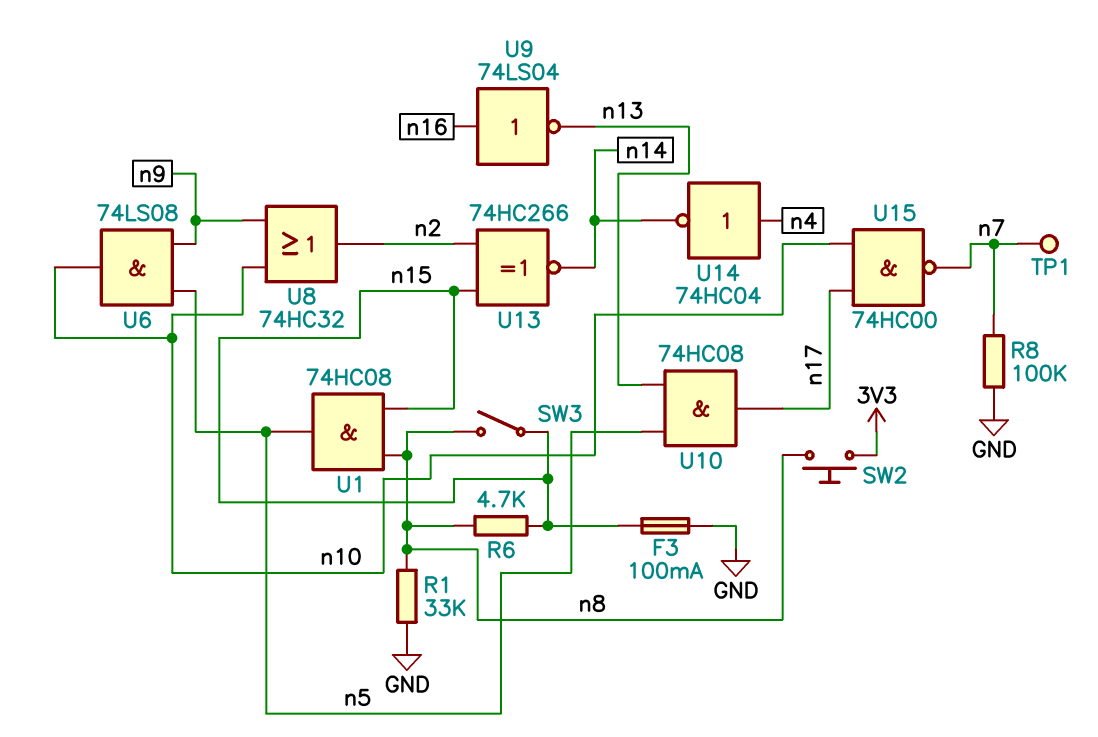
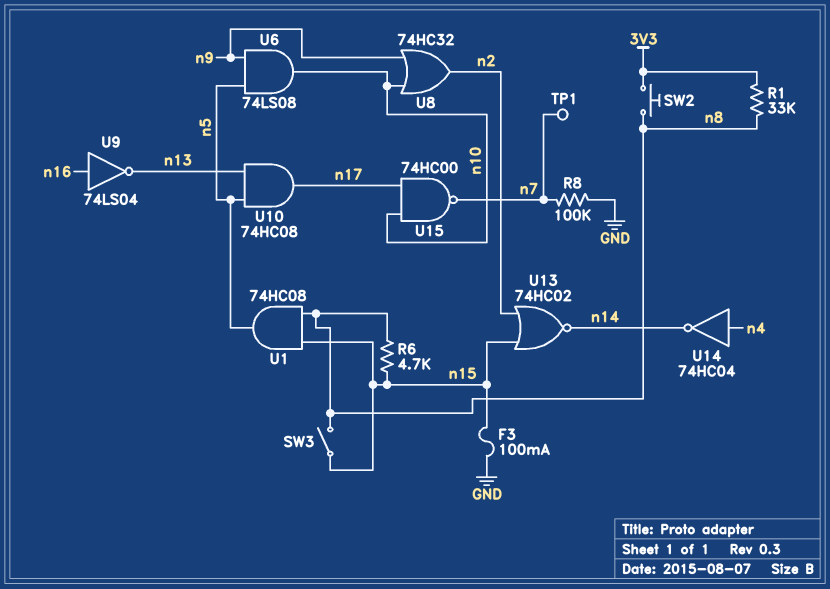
R1: 33k (GND, n8) -> 33k (3V3, n8)
U13: XNOR 74HC266 (in n2, in n15, out n14) -> NOR 74HC02 (in n2, in n15, out n14)

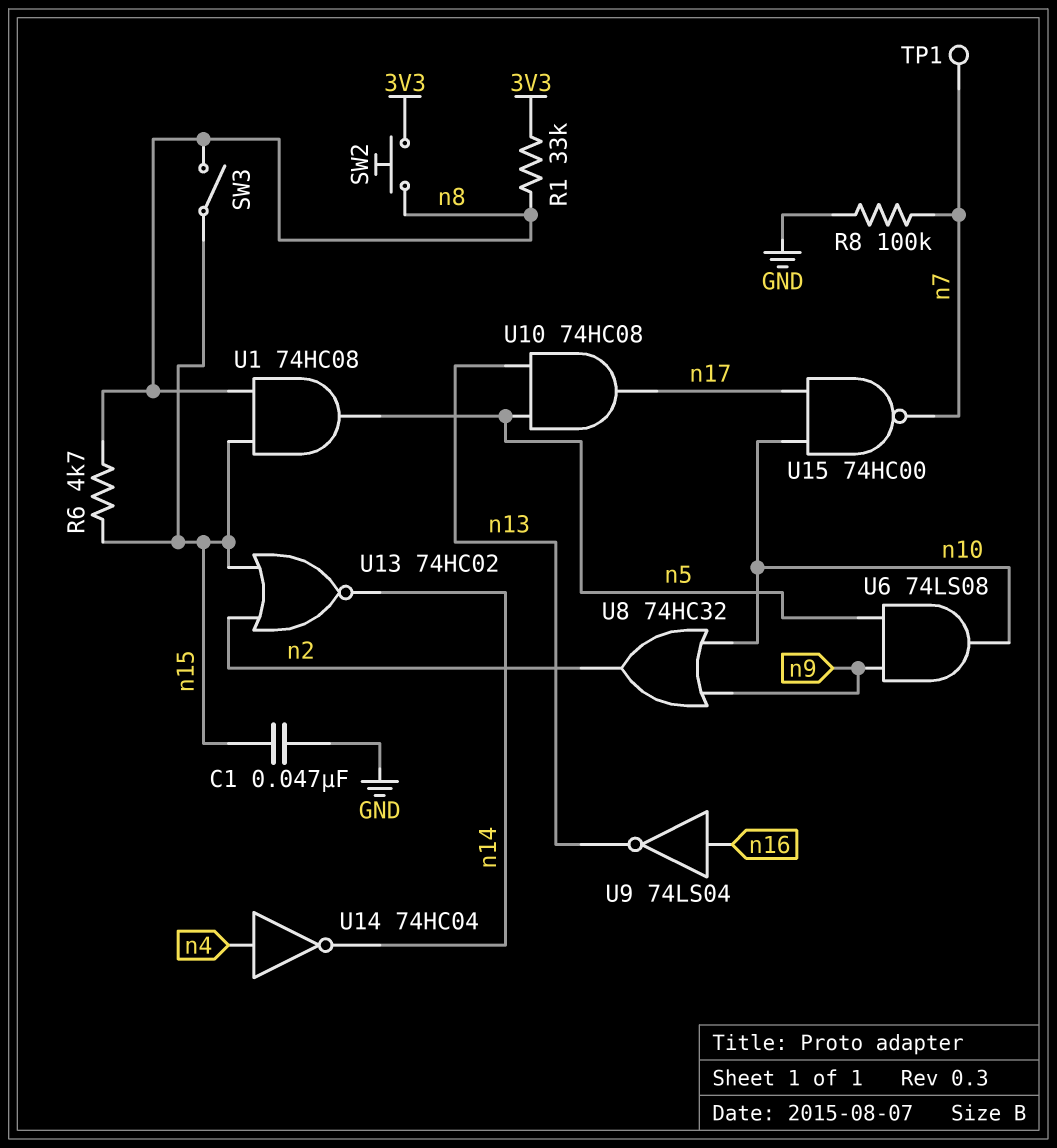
C1: none -> 47nF (GND, n15)
F3: 100mA (GND, n15) -> none

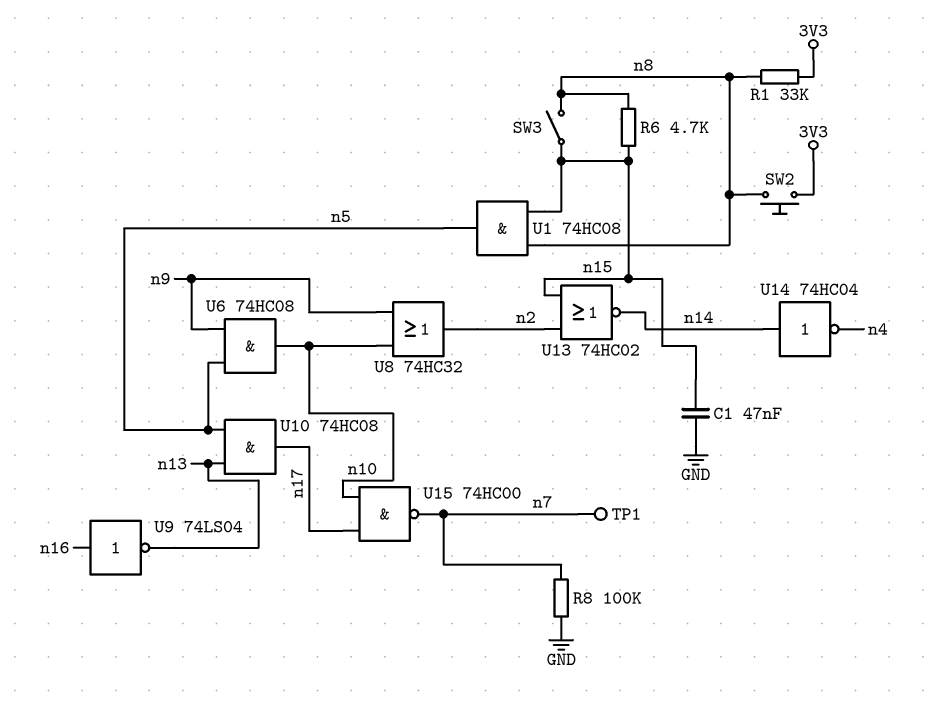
U6: AND 74LS08 (in n5, in n9, out n10) -> AND 74HC08 (in n5, in n9, out n10)
U14: NOT 74HC04 (in n4, out n14) -> NOT 74HC04 (in n14, out n4)

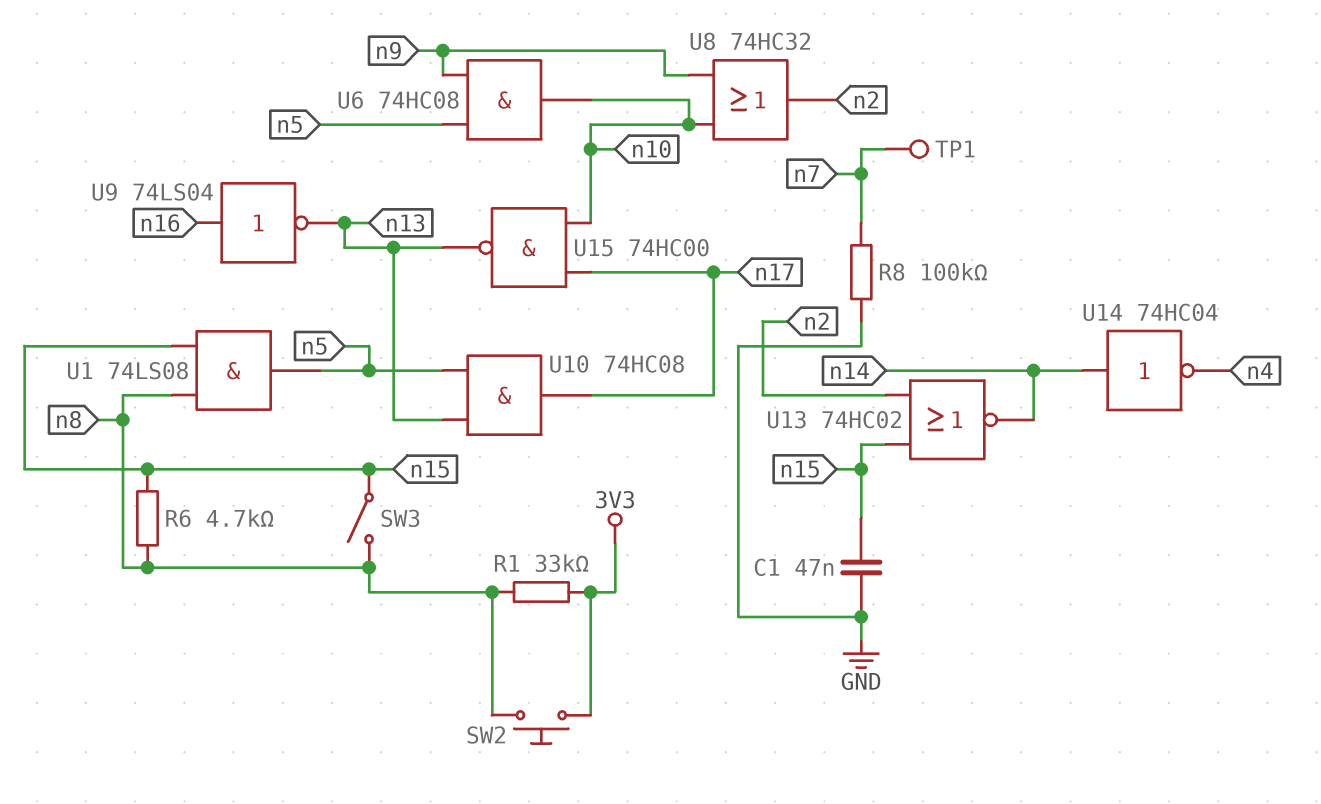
U1: AND 74HC08 (in n8, in n15, out n5) -> AND 74LS08 (in n8, in n15, out n5)
U15: NAND 74HC00 (in n10, in n17, out n7) -> NAND 74HC00 (in n10, in n17, out n13)

